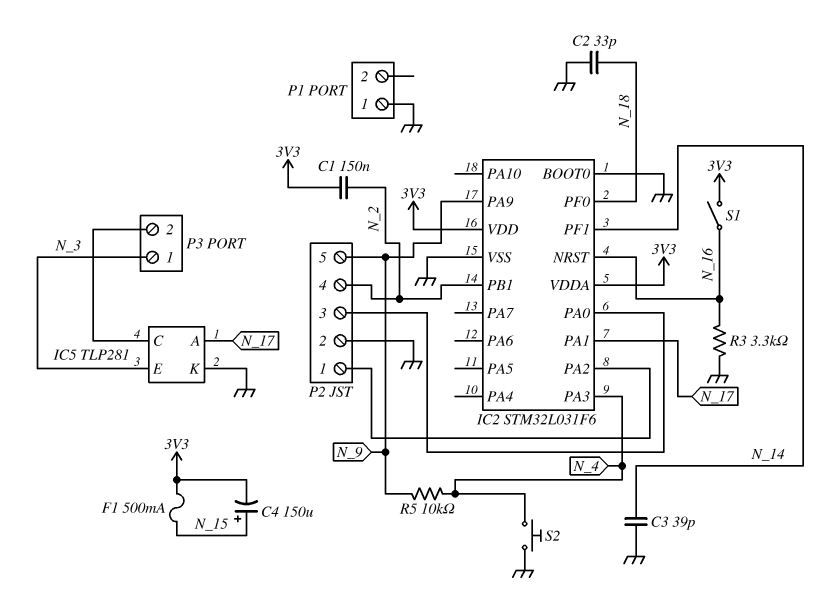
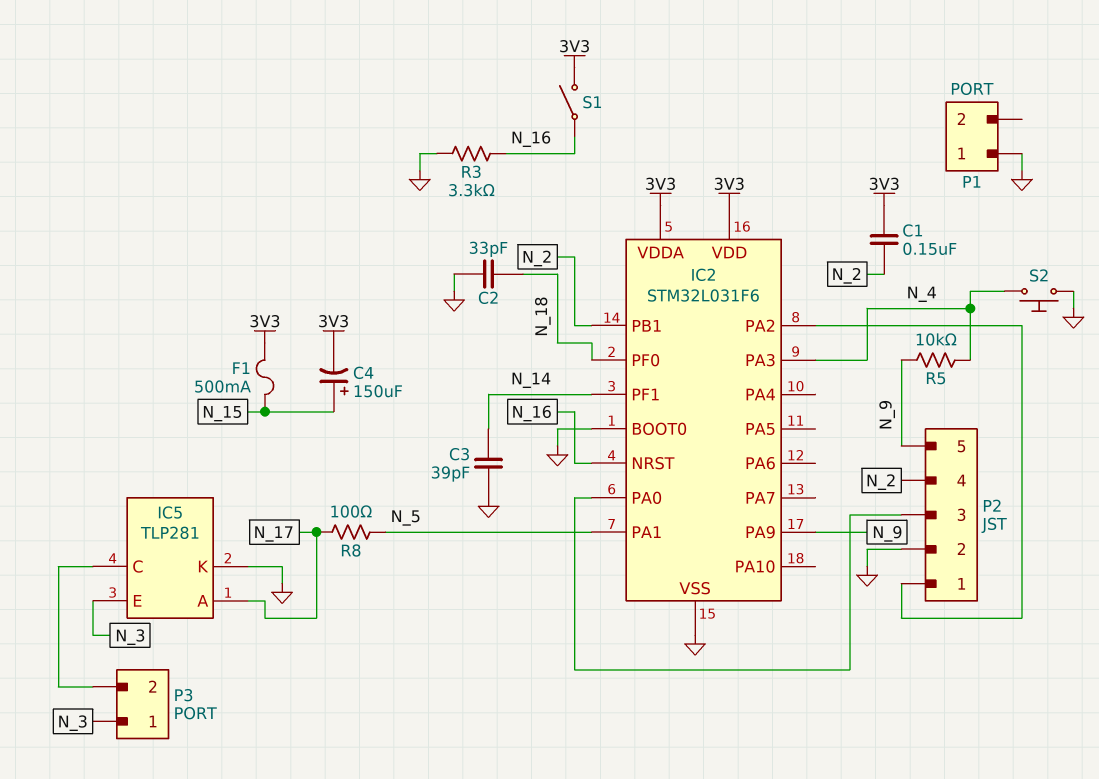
IC2 pin PA1: N_17 -> N_5
R8: none -> 100 (N_5, N_17)

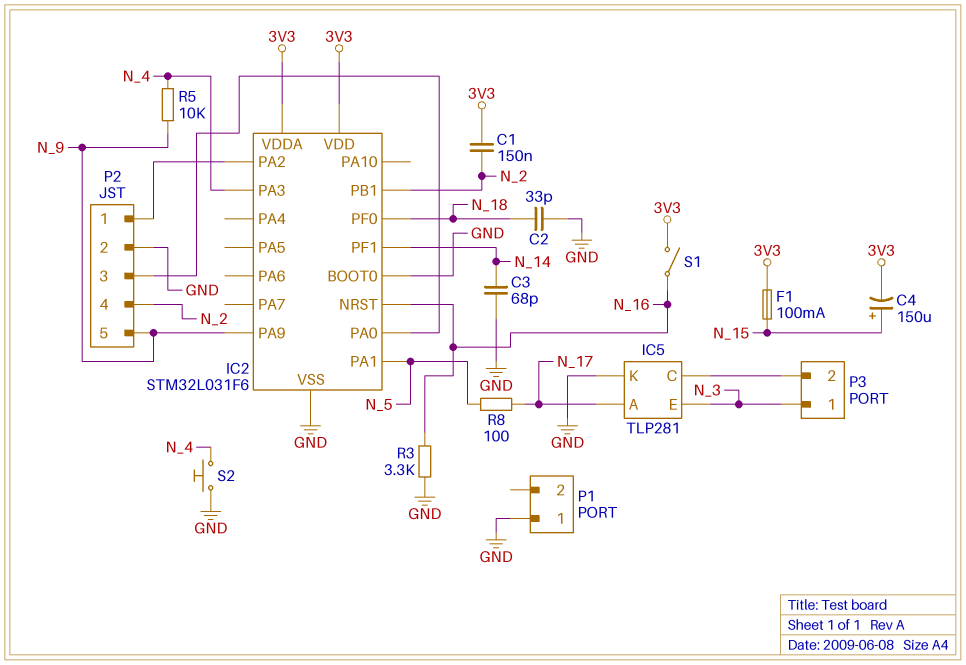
C3: 39pF (GND, N_14) -> 68pF (GND, N_14)
F1: 500mA (3V3, N_15) -> 100mA (3V3, N_15)

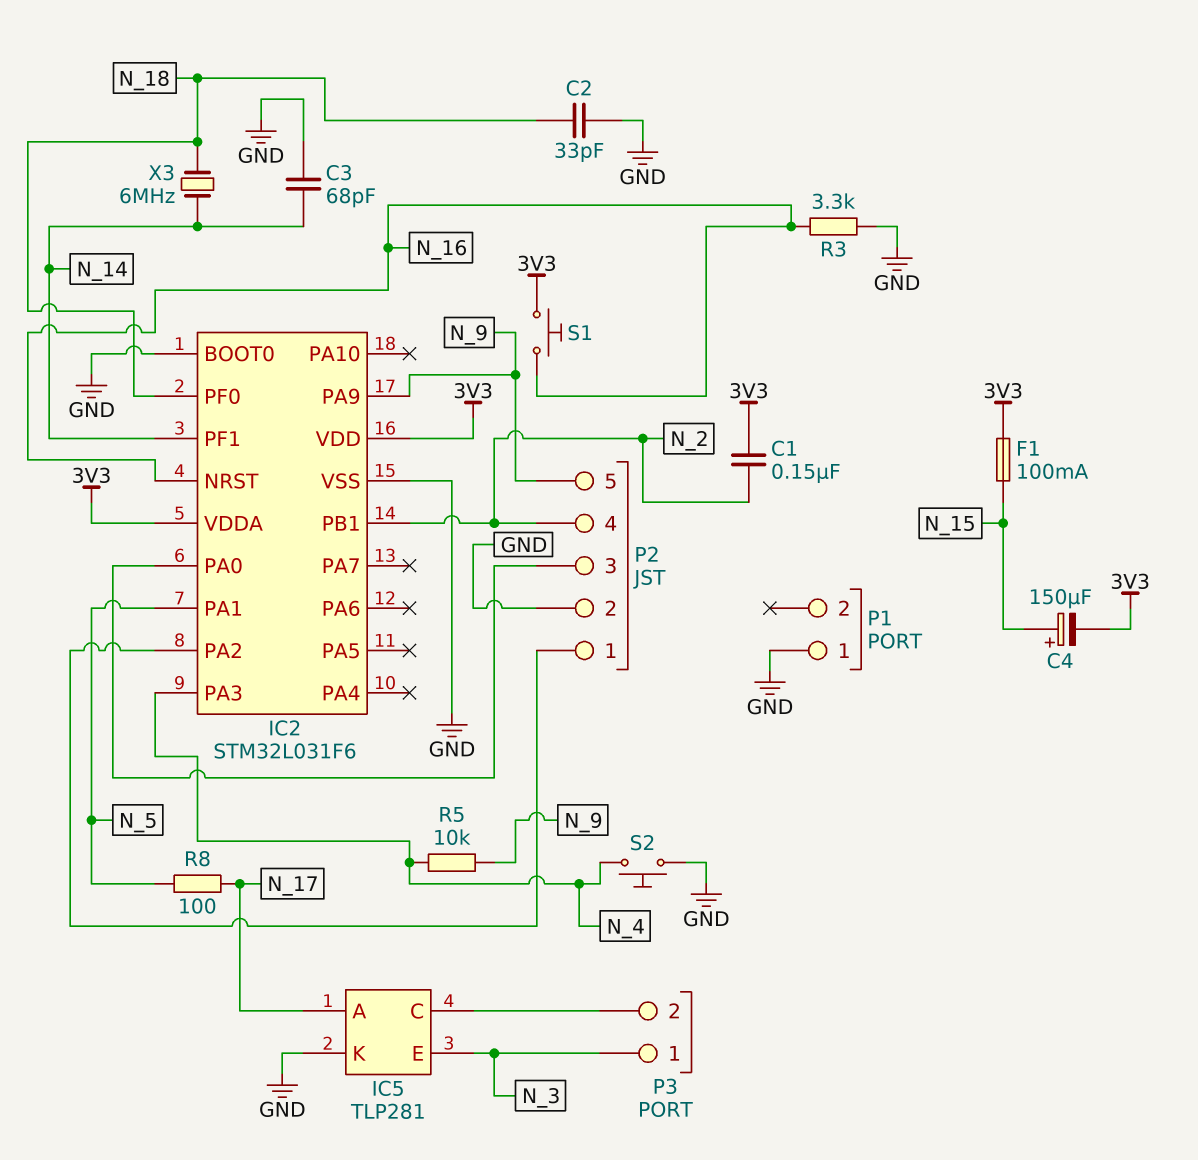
S1: switch (3V3, N_16) -> button (3V3, N_16)
X3: none -> 6MHz (N_14, N_18)

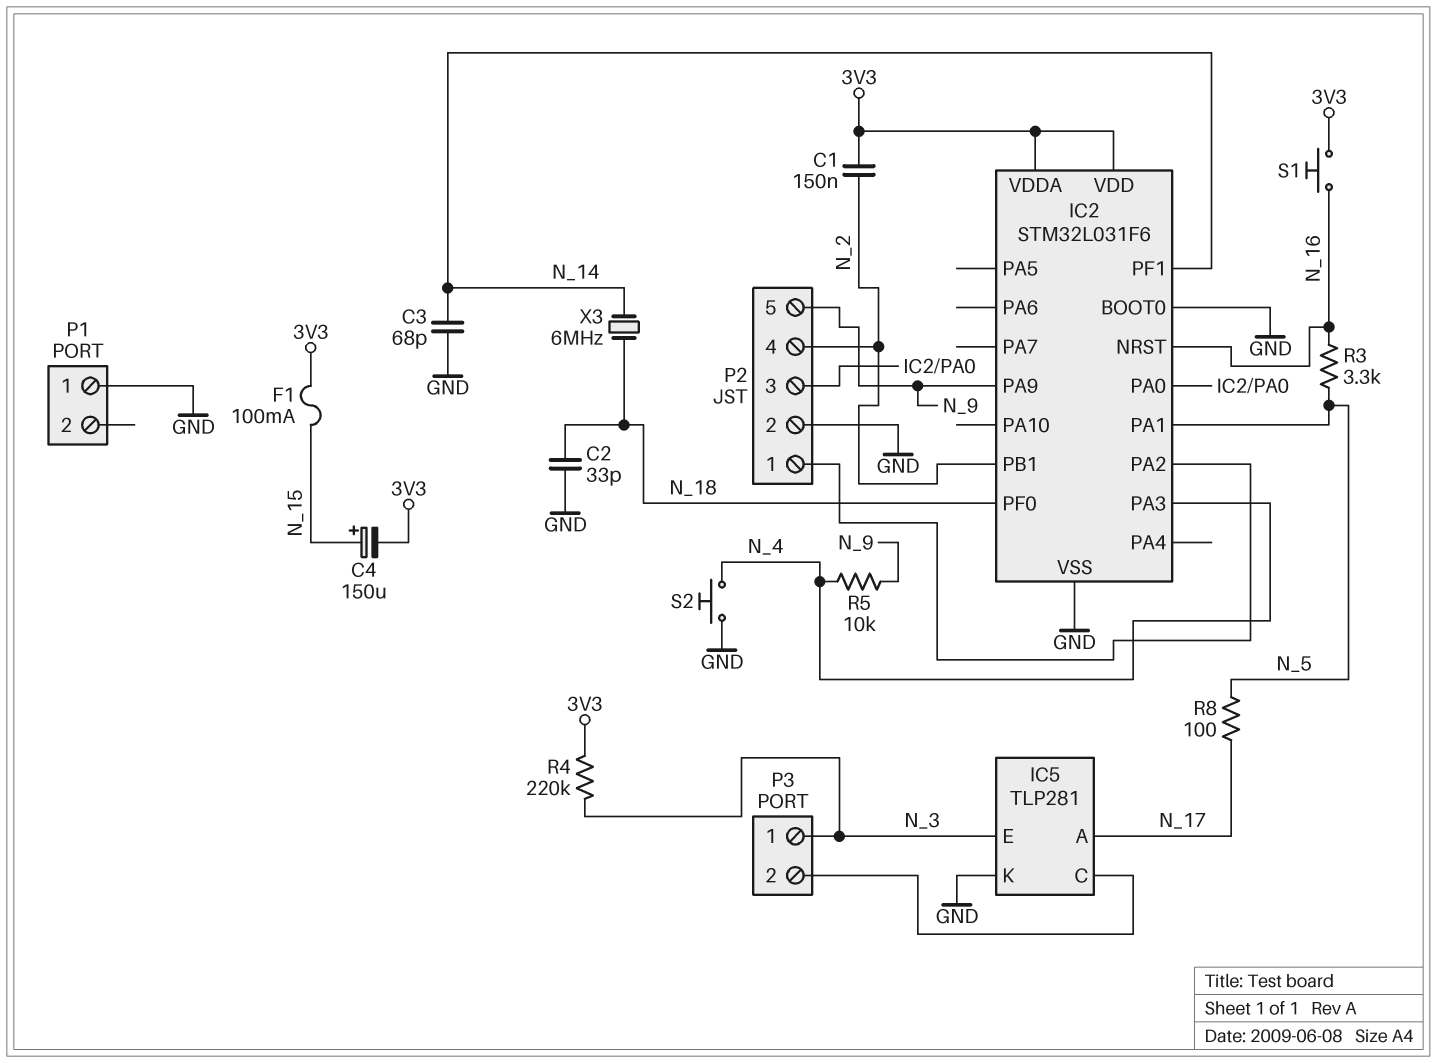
R3: 3.3k (GND, N_16) -> 3.3k (N_5, N_16)
R4: none -> 220k (3V3, N_3)

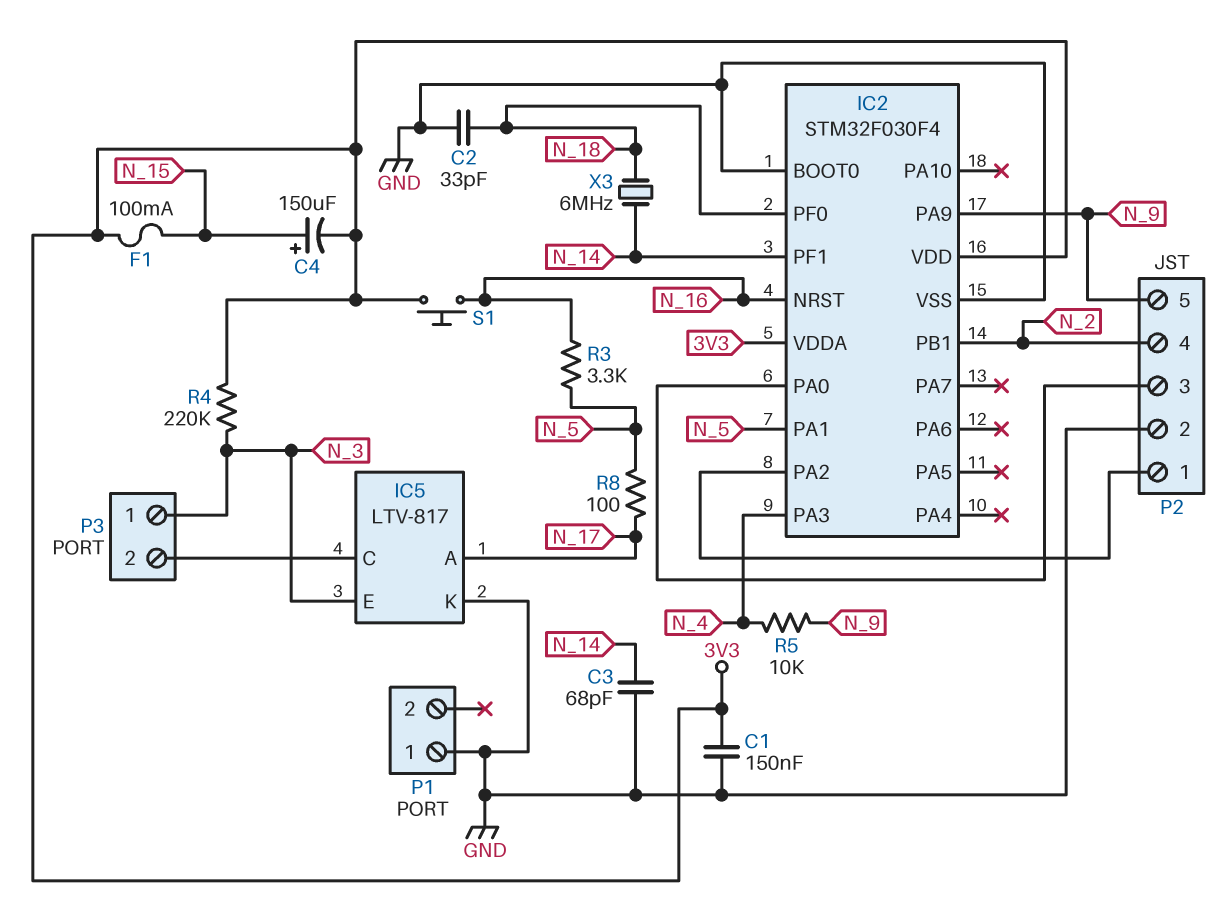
C1: 150nF (3V3, N_2) -> 150nF (3V3, GND)
IC2: STM32L031F6 -> STM32F030F4
IC5: TLP281 -> LTV-817
S2: button (GND, N_4) -> none

